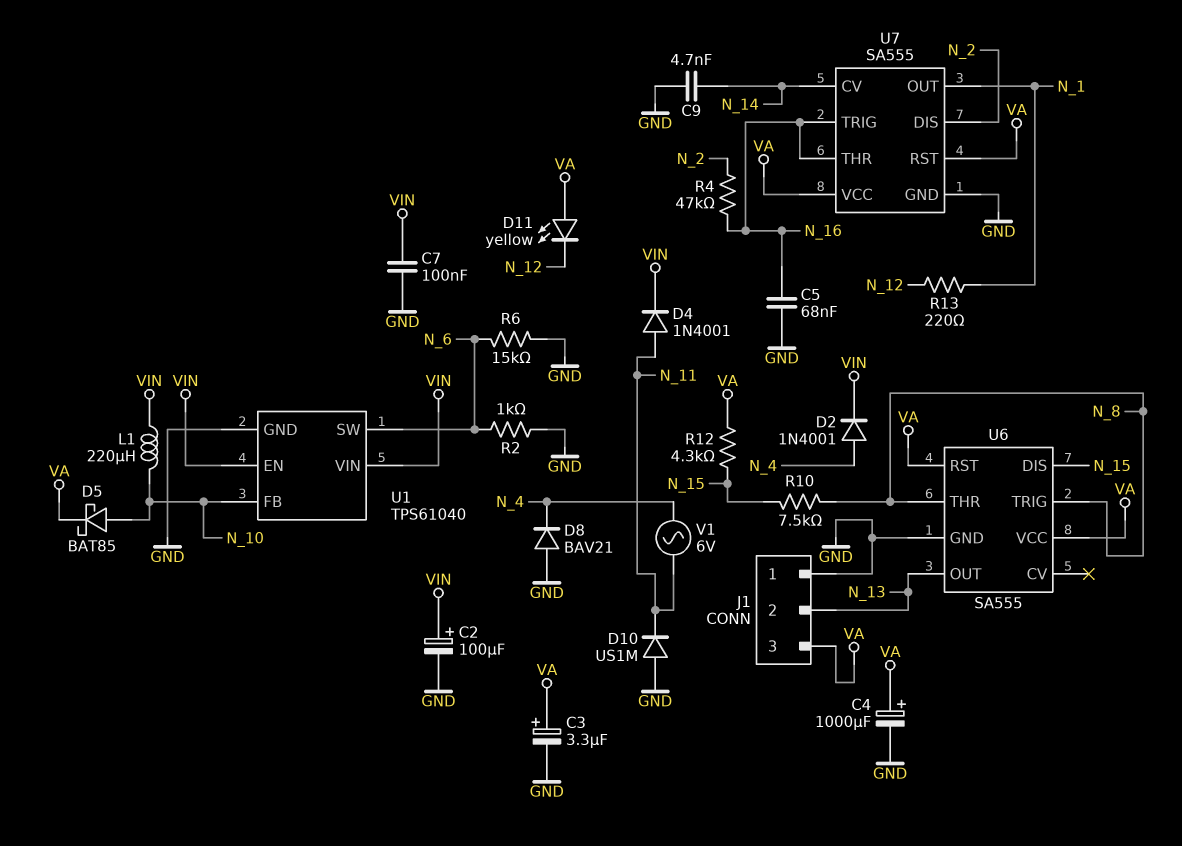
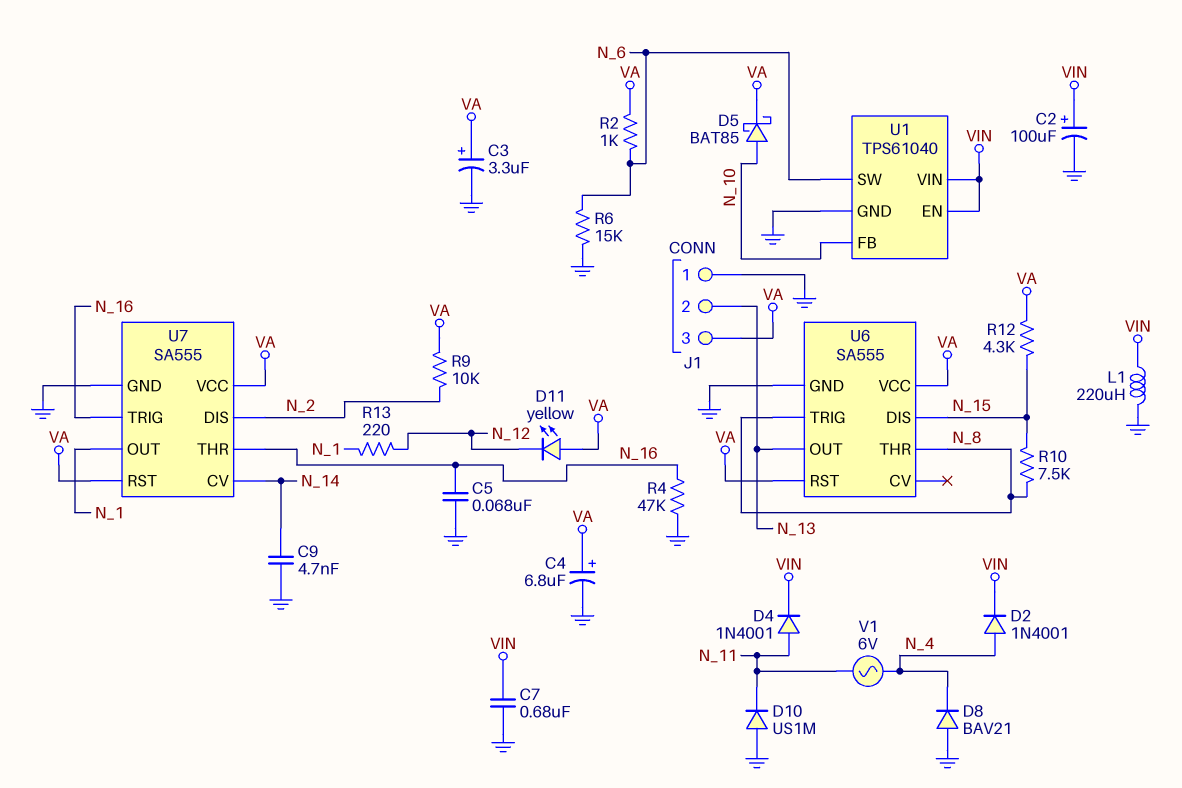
C4: 1000uF (plus VA, minus GND) -> 6.8uF (plus VA, minus GND)
C7: 100nF (GND, VIN) -> 680nF (GND, VIN)
L1: 220uH (N_10, VIN) -> 220uH (GND, VIN)
R2: 1k (GND, N_6) -> 1k (N_6, VA)
R4: 47k (N_2, N_16) -> 47k (GND, N_16)
R9: none -> 10k (N_2, VA)

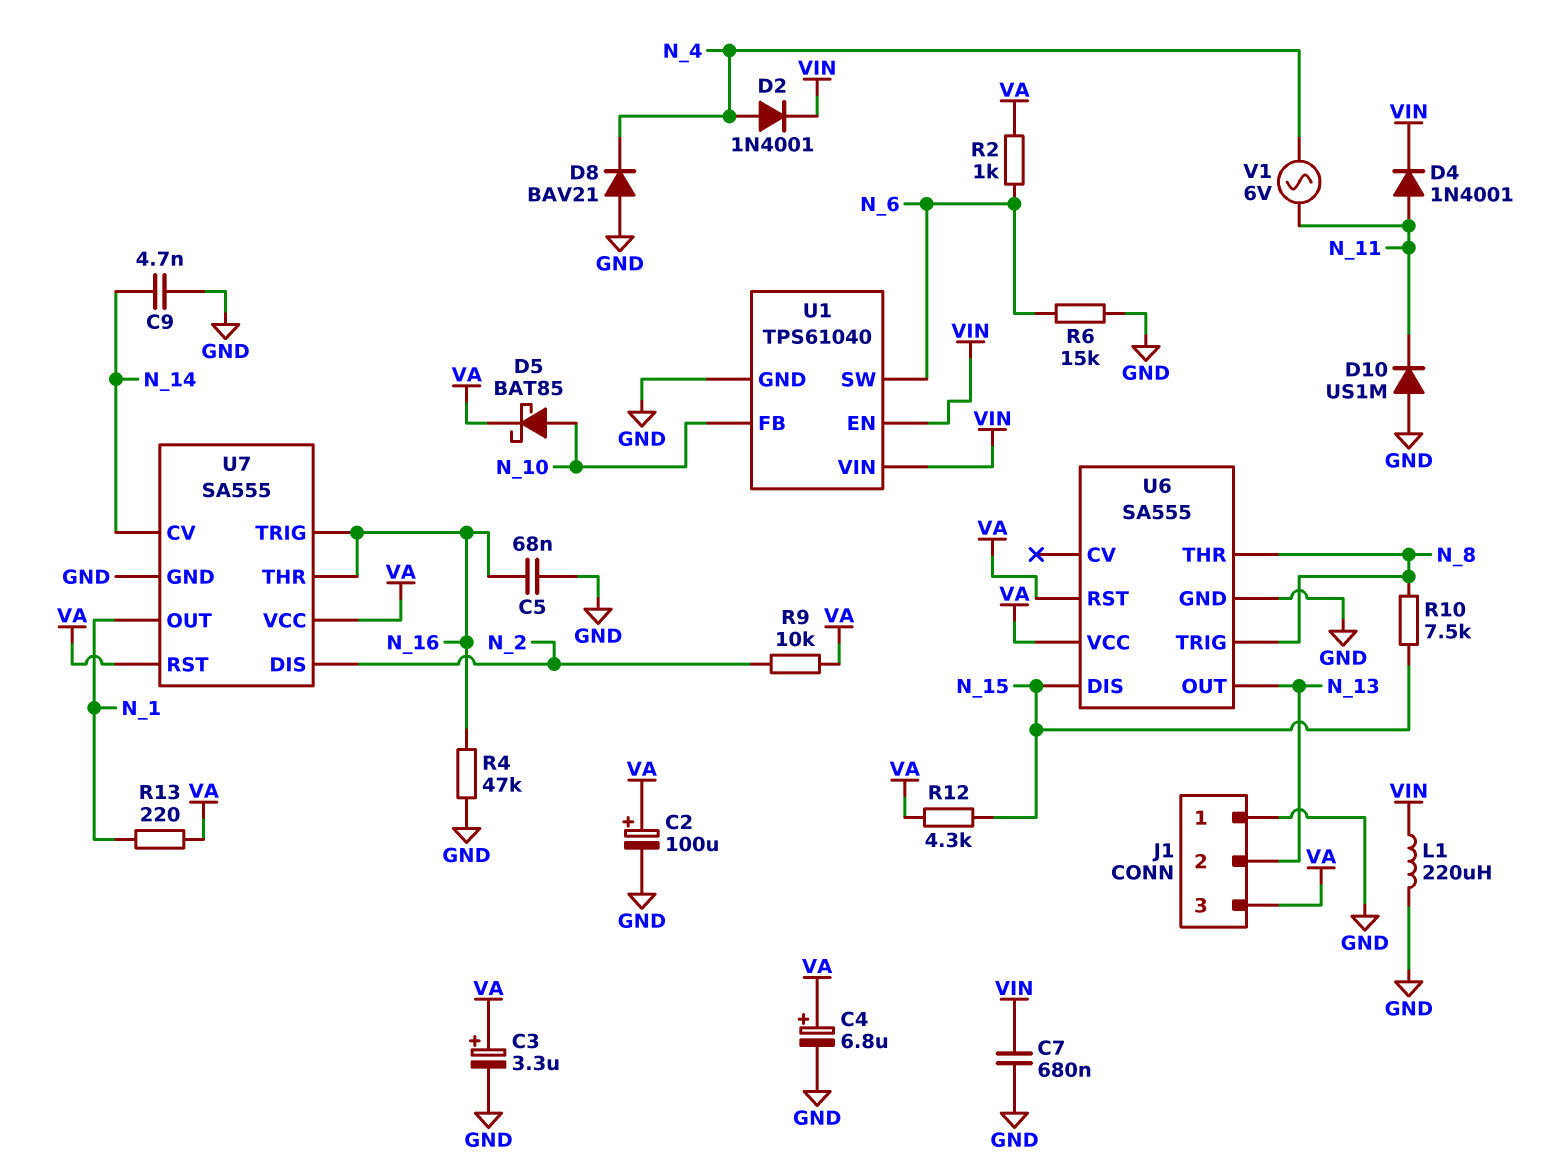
C2: 100uF (plus VIN, minus GND) -> 100uF (plus VA, minus GND)
D11: LED yellow (A VA, K N_12) -> none
R13: 220 (N_1, N_12) -> 220 (N_1, VA)

